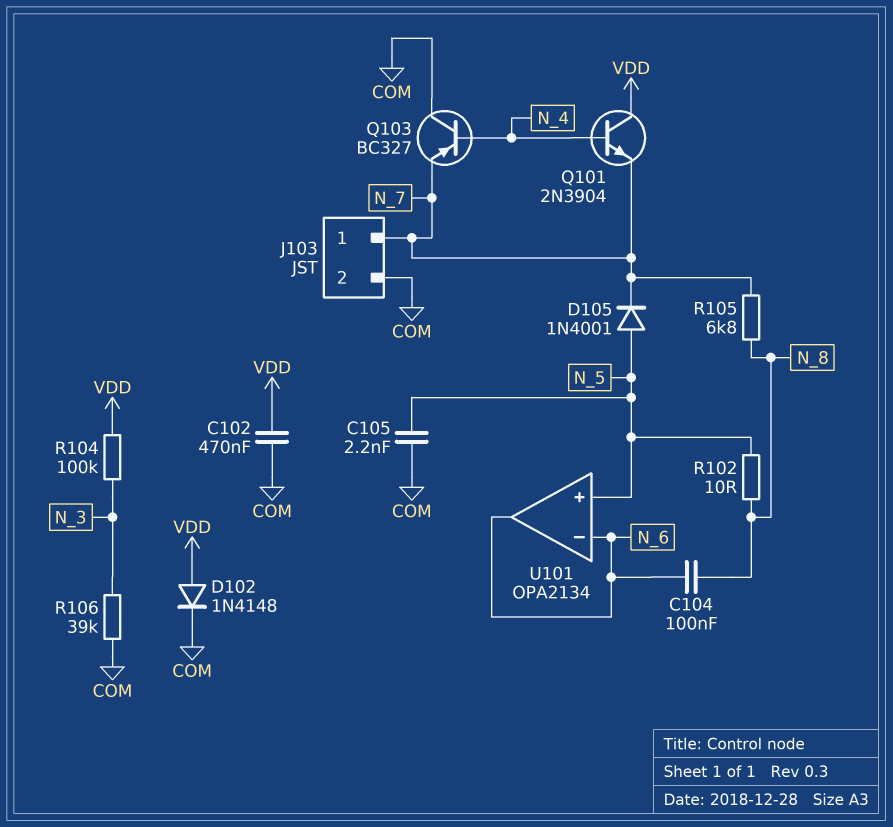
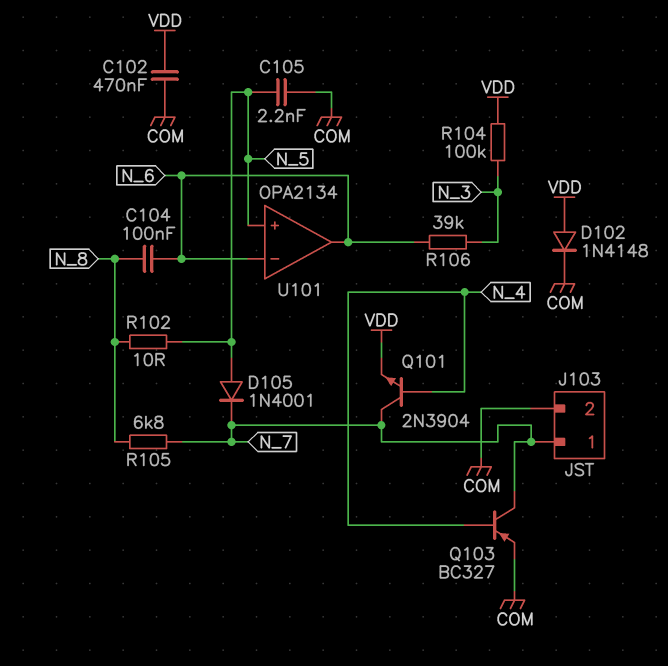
Q101: NPN 2N3904 (B N_4, C VDD, E N_7) -> NPN 2N3904 (B N_4, C N_7, E VDD)
Q103: PNP BC327 (B N_4, C COM, E N_7) -> PNP BC327 (B N_4, C N_7, E COM)
R106: 39k (COM, N_3) -> 39k (N_3, N_6)

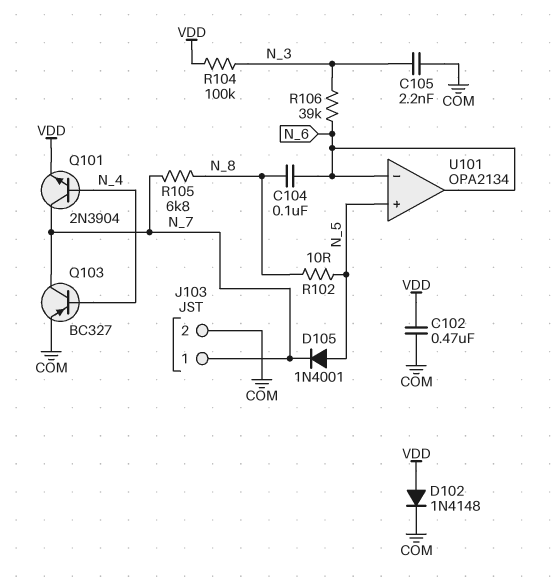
C105: 2.2nF (COM, N_5) -> 2.2nF (COM, N_3)

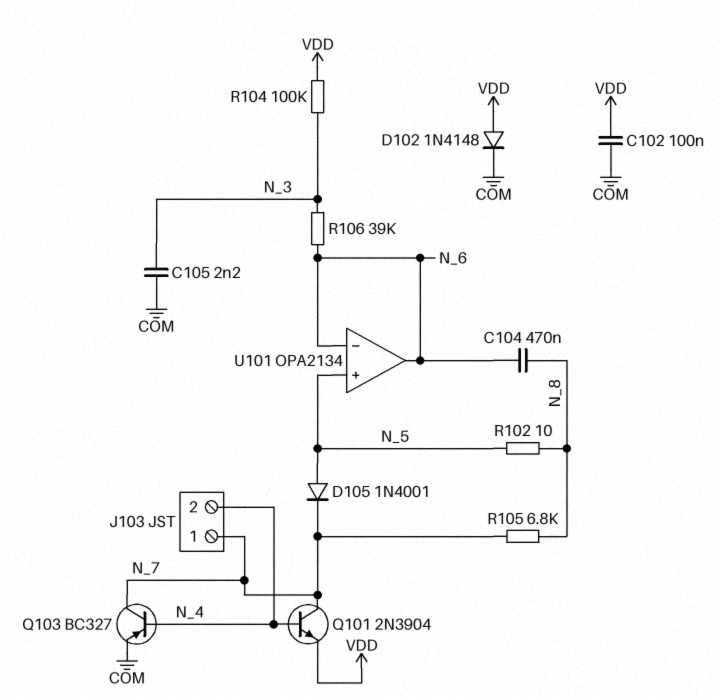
C102: 470nF (COM, VDD) -> 100nF (COM, VDD)
C104: 100nF (N_6, N_8) -> 470nF (N_6, N_8)
J103 pin 2: COM -> N_4

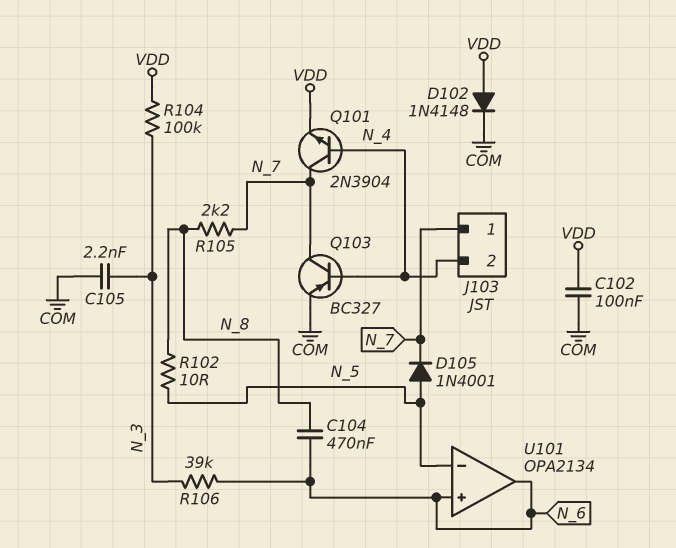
R105: 6.8k (N_7, N_8) -> 2.2k (N_7, N_8)
U101 pin in+: N_5 -> N_6
U101 pin in-: N_6 -> N_5

